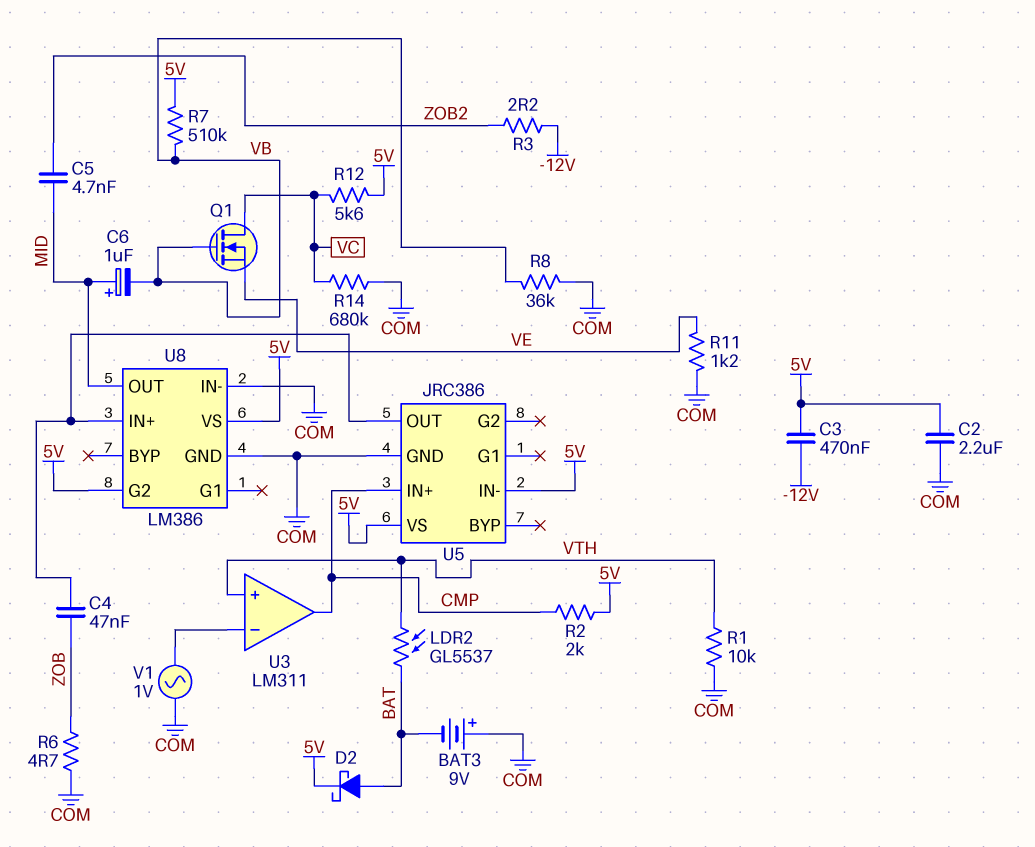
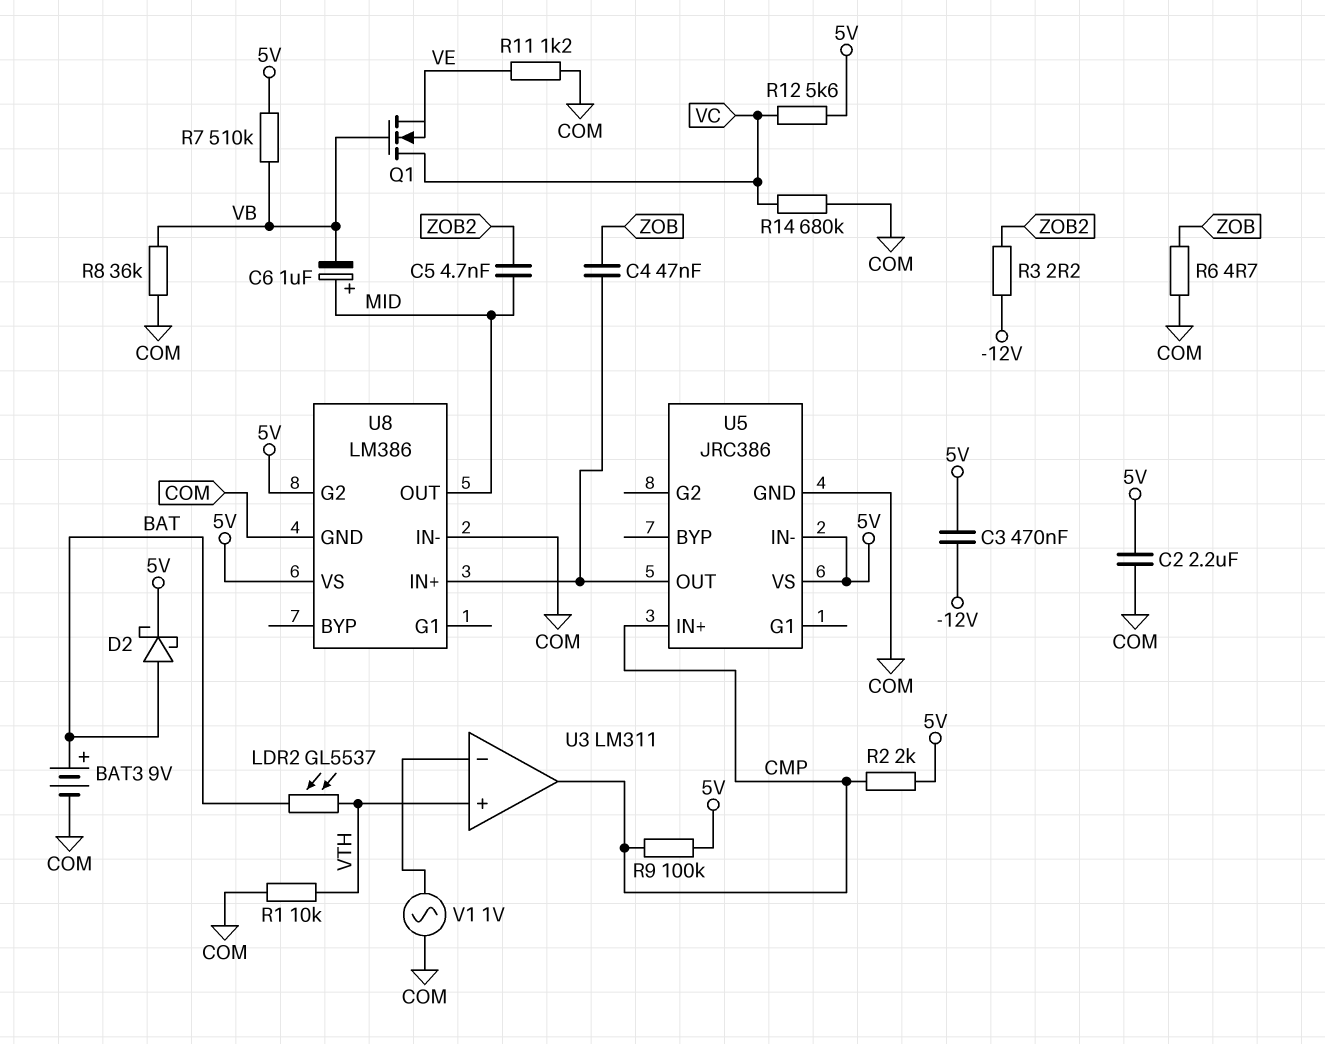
BAT3: 9V (plus COM, minus BAT) -> 9V (plus BAT, minus COM)
R9: none -> 100k (5V, CMP)

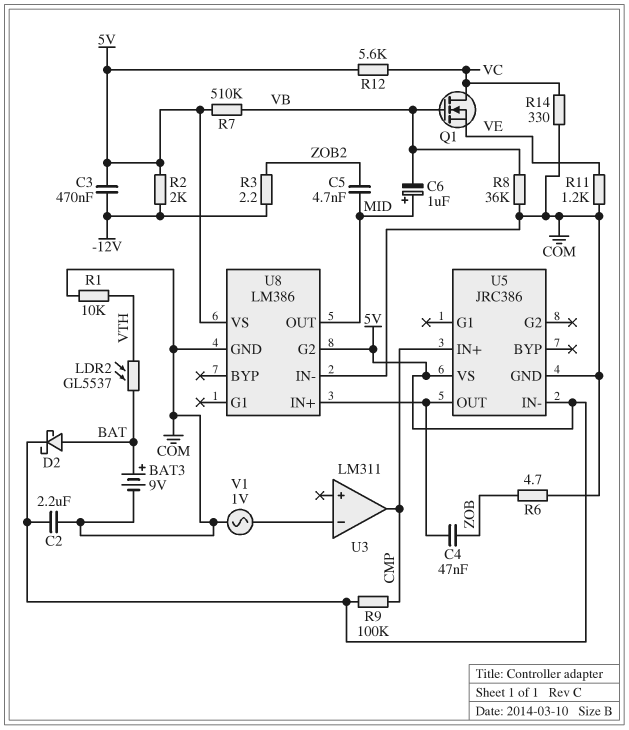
R2: 2k (5V, CMP) -> 2k (-12V, 5V)
R14: 680k (COM, VC) -> 330 (COM, VC)
U3 pin in+: VTH -> none

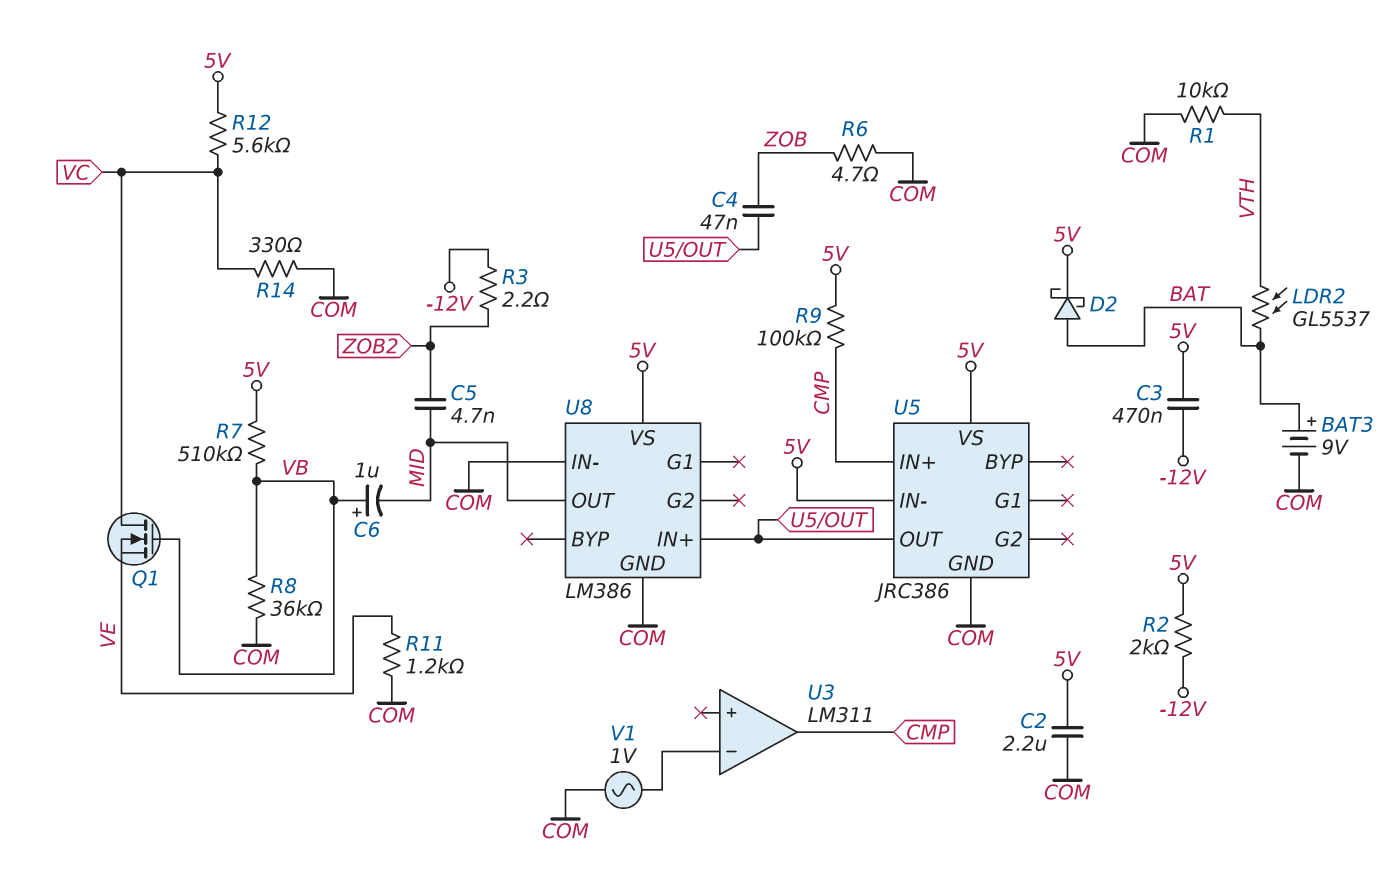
C6: 1uF (plus MID, minus VB) -> 1uF (plus VB, minus MID)
U8 pin G2: 5V -> none

